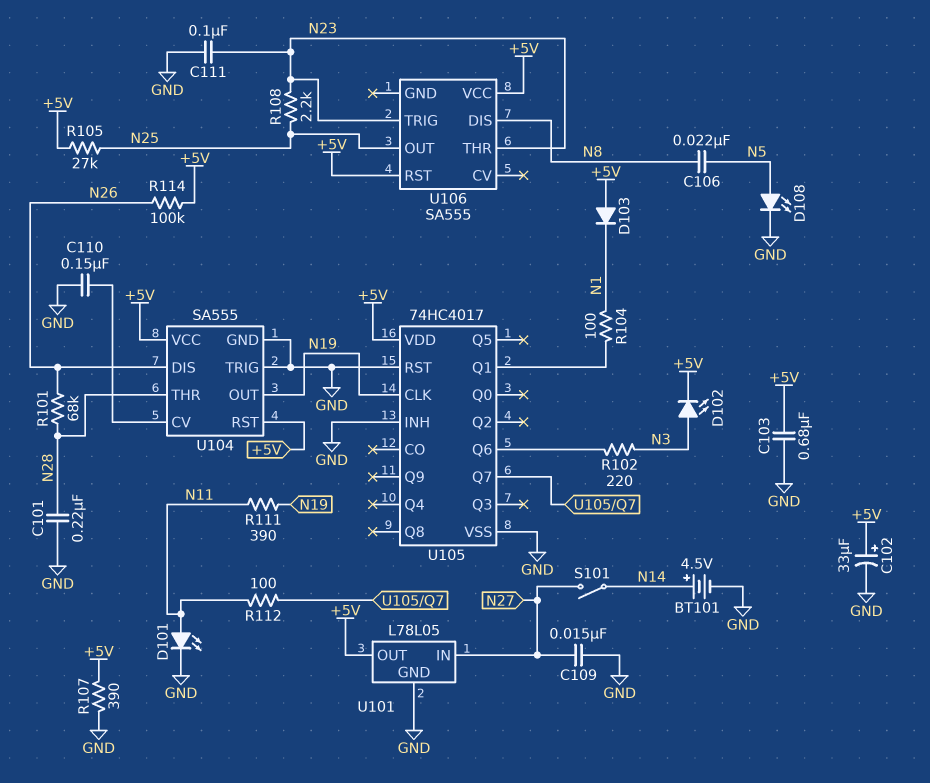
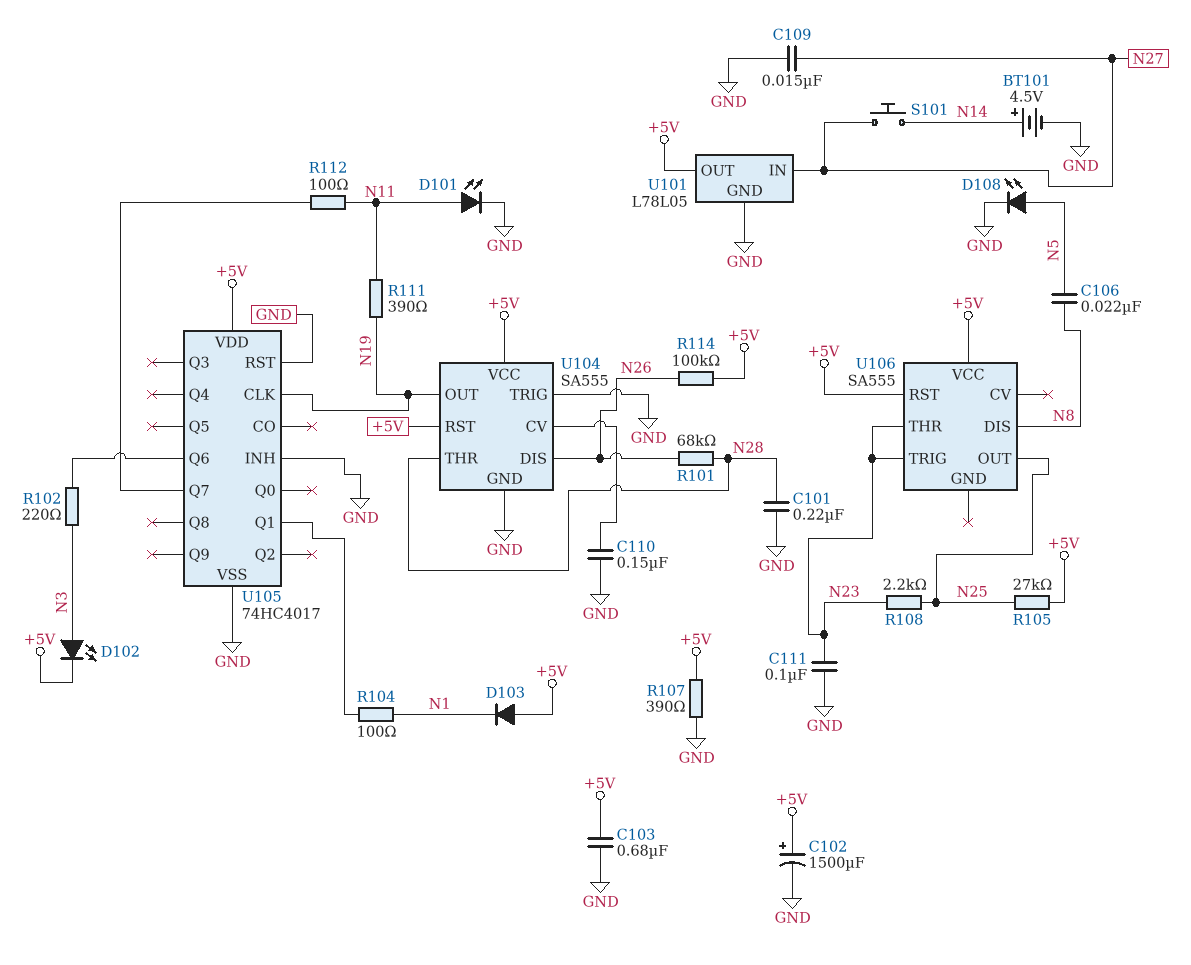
C102: 33uF (plus +5V, minus GND) -> 1500uF (plus +5V, minus GND)
S101: switch (N14, N27) -> button (N14, N27)

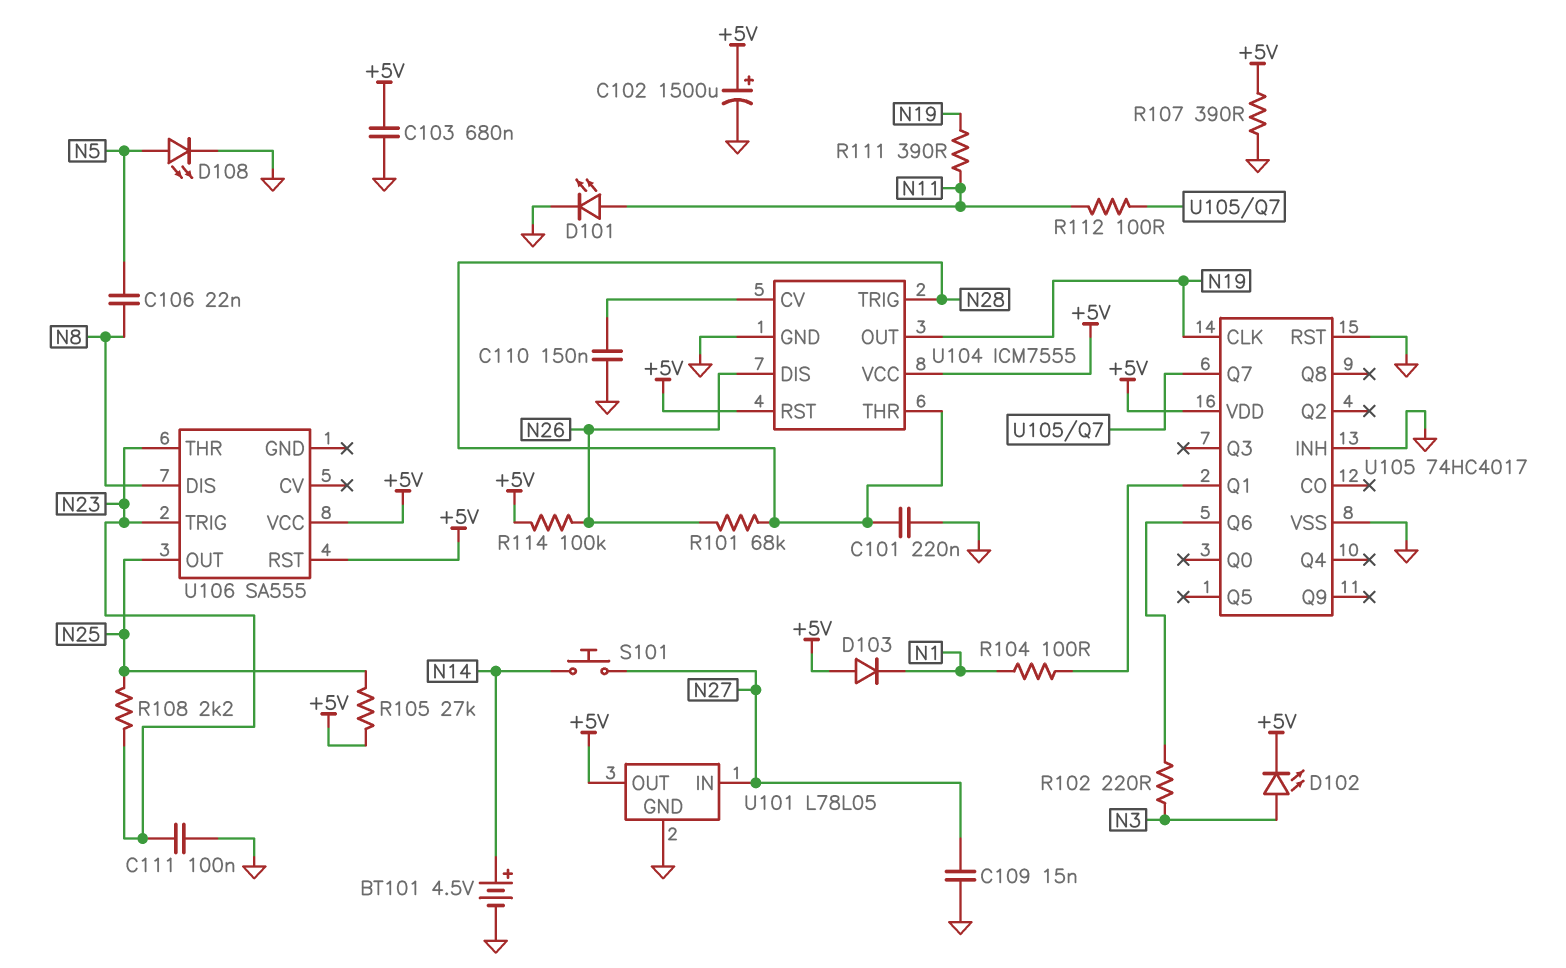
U104: SA555 -> ICM7555
U104 pin TRIG: GND -> N28

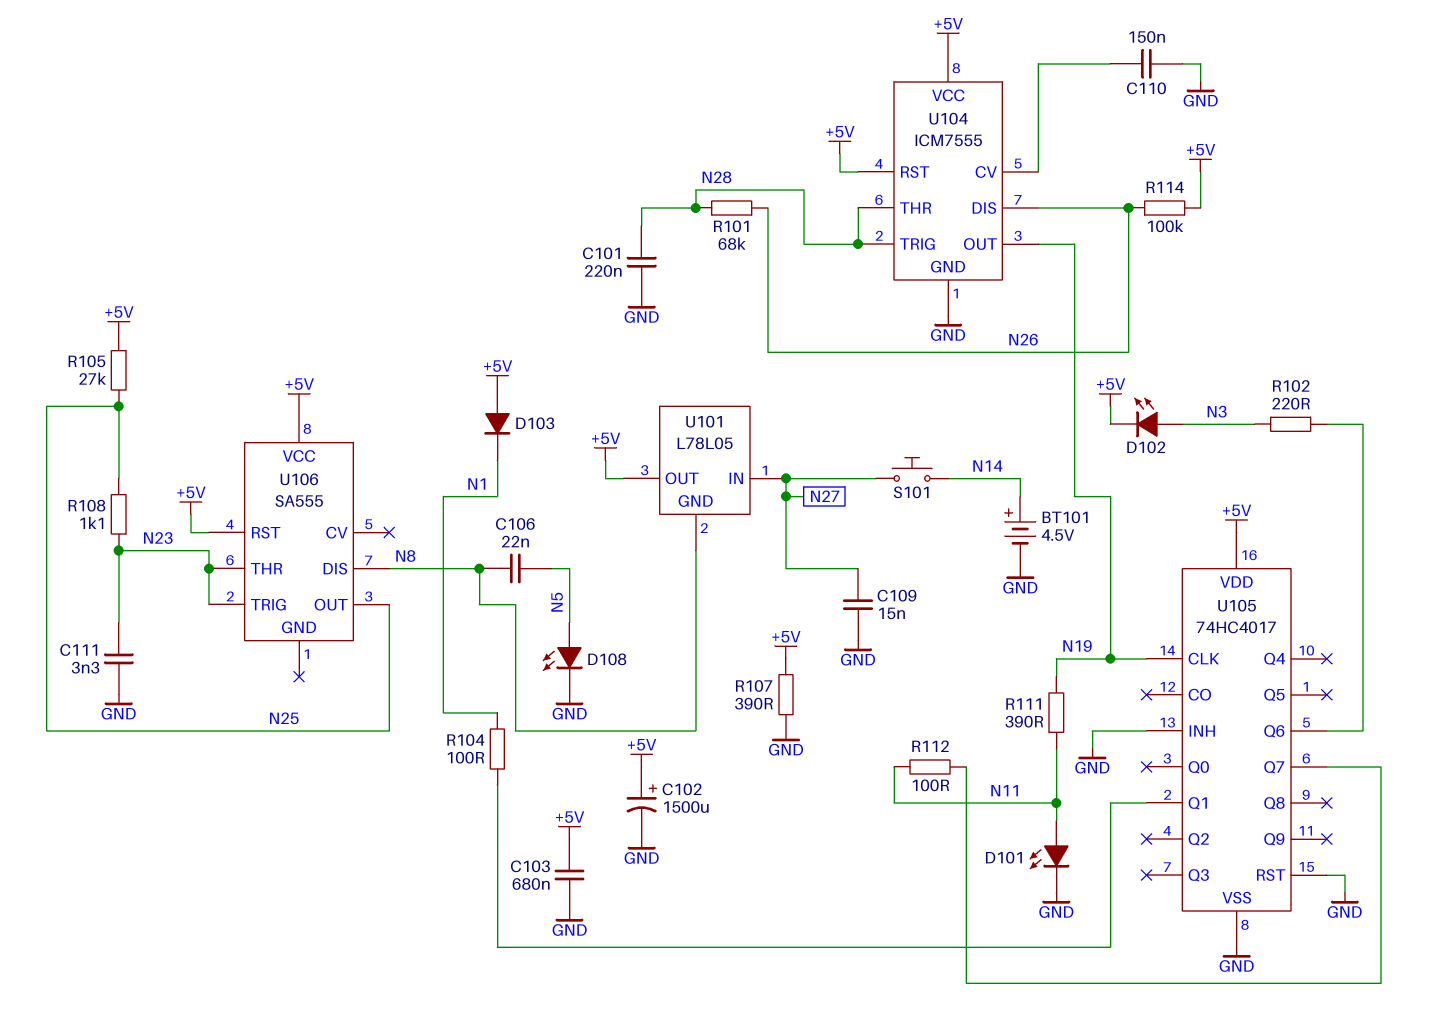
C111: 100nF (GND, N23) -> 3.3nF (GND, N23)
R108: 2.2k (N23, N25) -> 1.1k (N23, N25)
U101 pin GND: GND -> N8

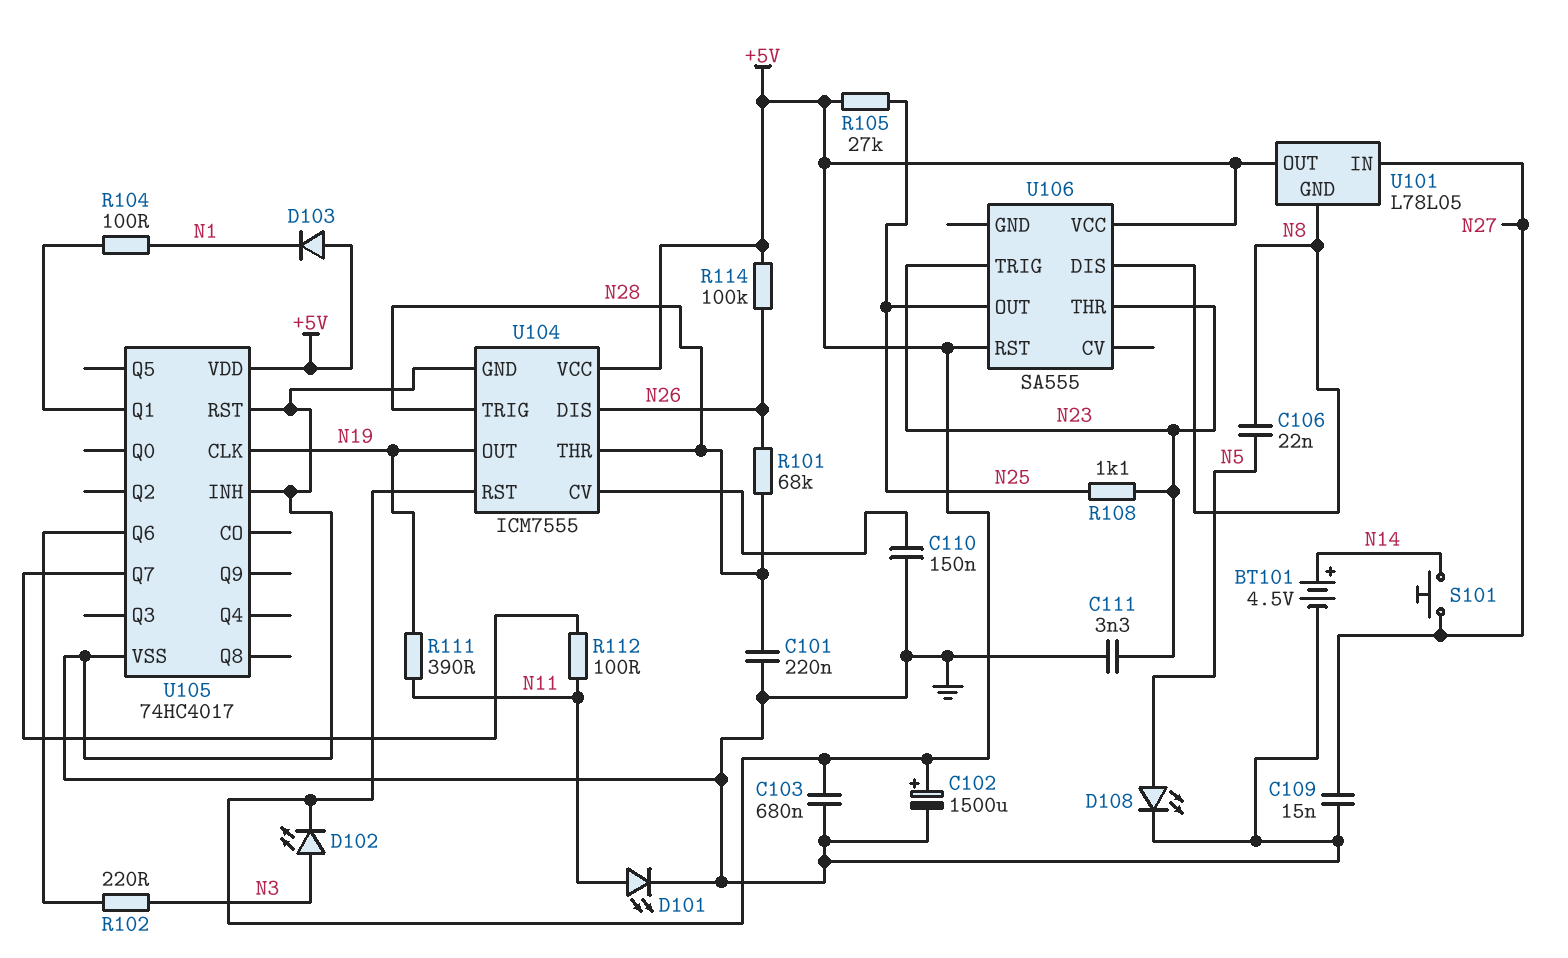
R107: 390 (+5V, GND) -> none

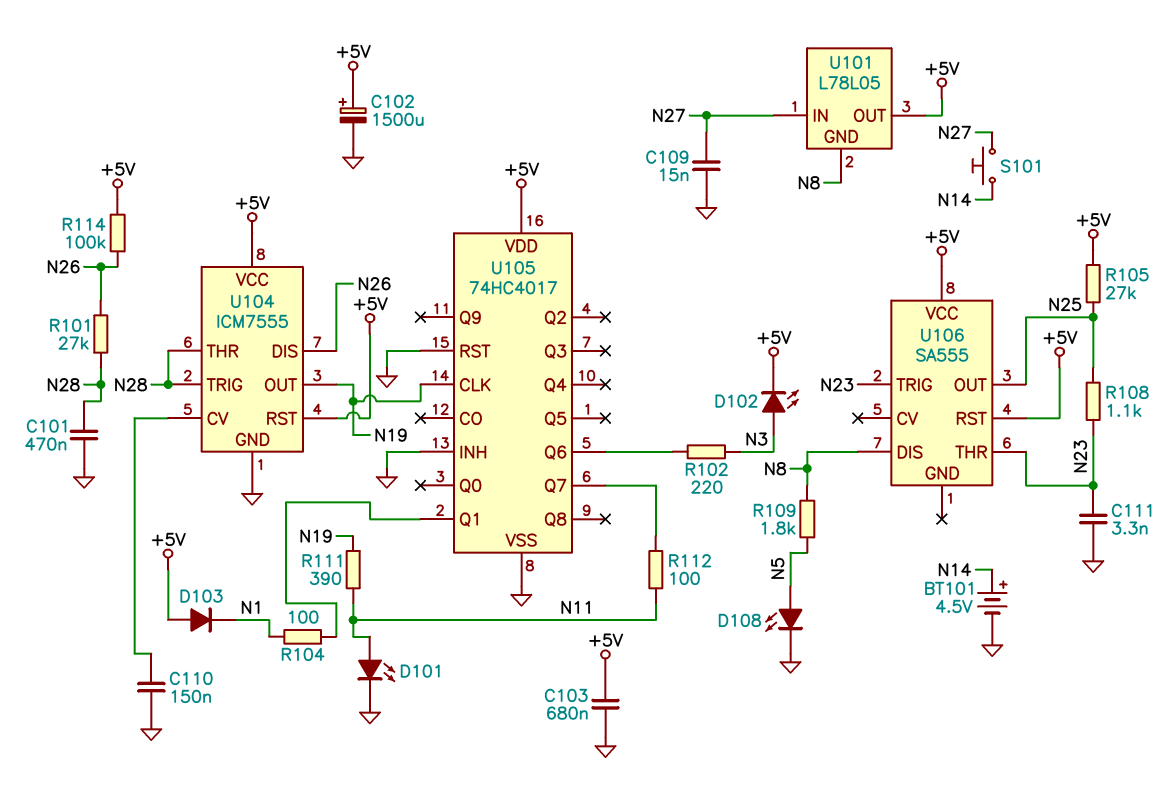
C101: 220nF (GND, N28) -> 470nF (GND, N28)
C106: 22nF (N5, N8) -> none
R101: 68k (N26, N28) -> 27k (N26, N28)
R109: none -> 1.8k (N5, N8)

